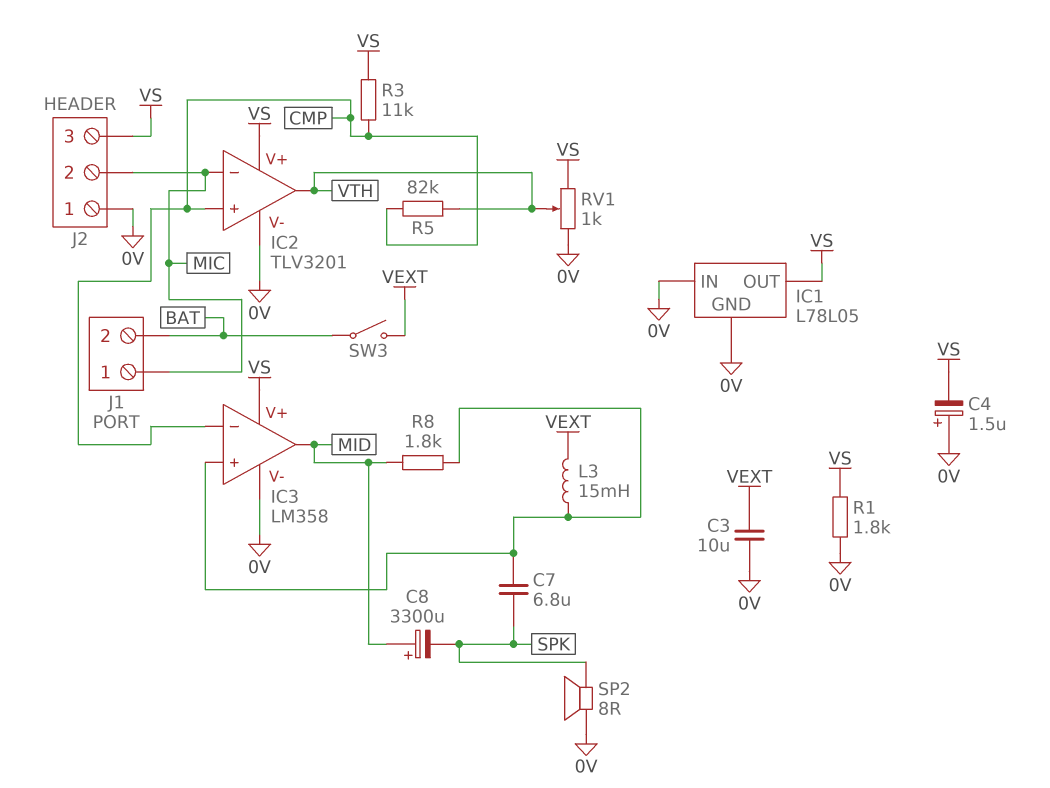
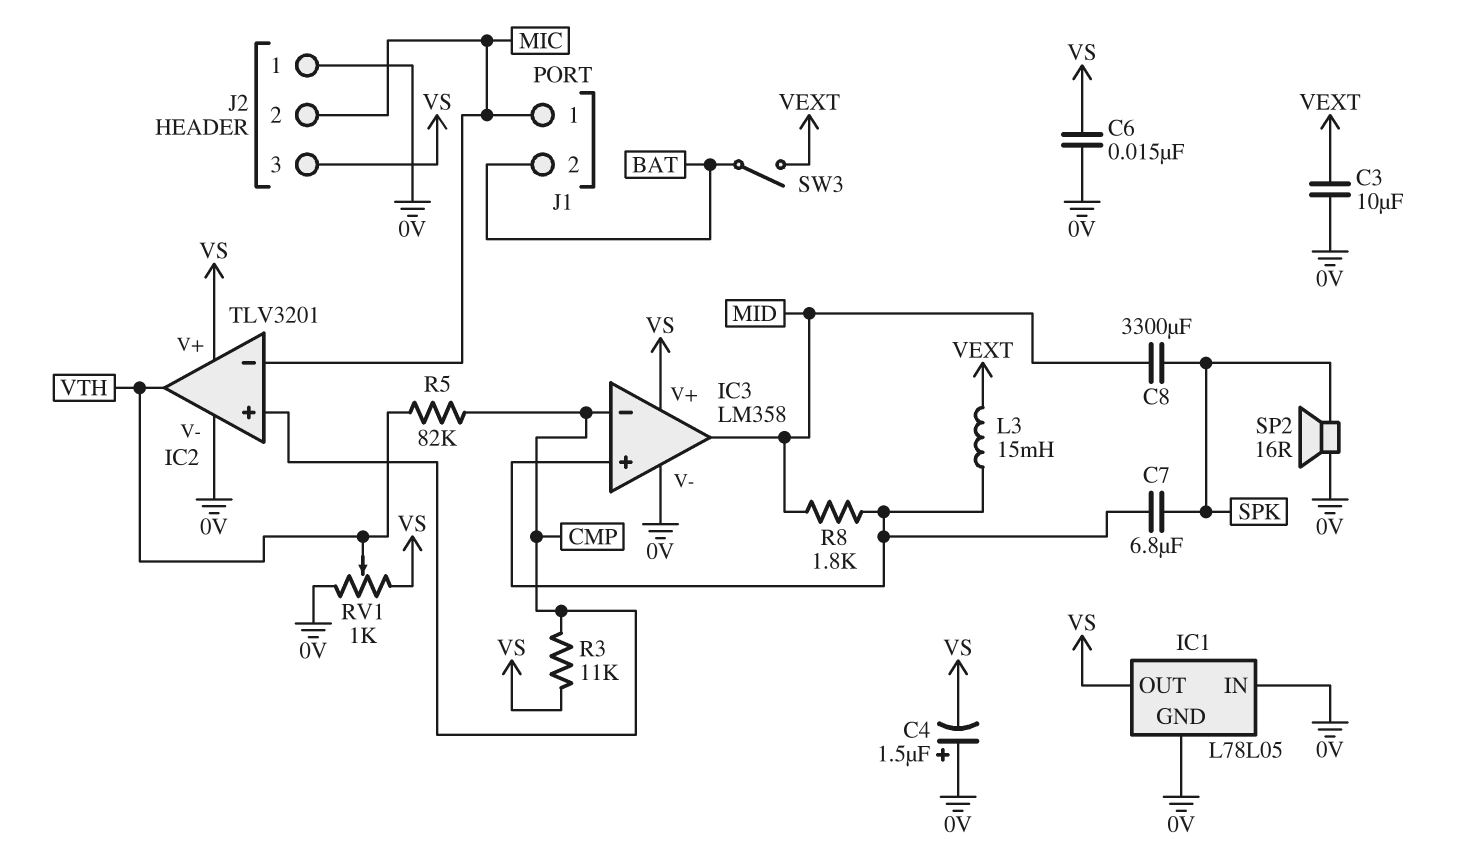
C6: none -> 15nF (0V, VS)
C8: 3300uF (plus MID, minus SPK) -> 3300uF (MID, SPK)
R1: 1.8k (0V, VS) -> none
SP2: speaker 8R (0V, SPK) -> speaker 16R (0V, SPK)

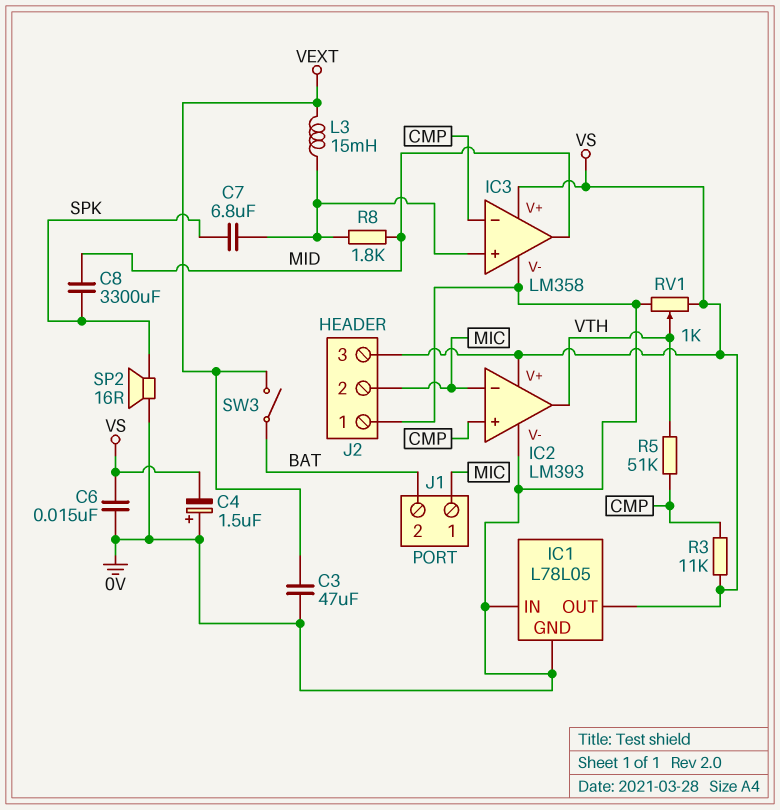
C3: 10uF (0V, VEXT) -> 47uF (0V, VEXT)
IC2: TLV3201 -> LM393
R5: 82k (CMP, VTH) -> 51k (CMP, VTH)

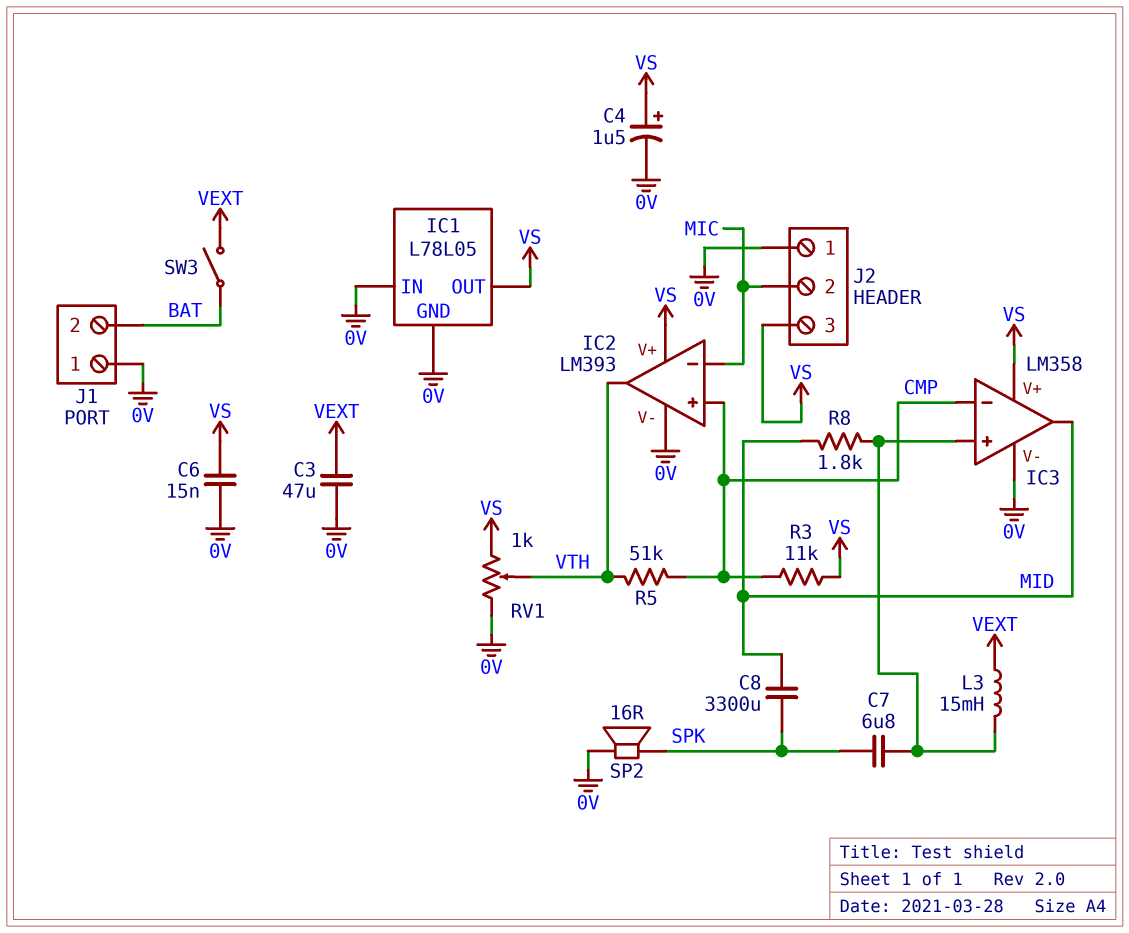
C4: 1.5uF (plus 0V, minus VS) -> 1.5uF (plus VS, minus 0V)
J1 pin 1: MIC -> 0V

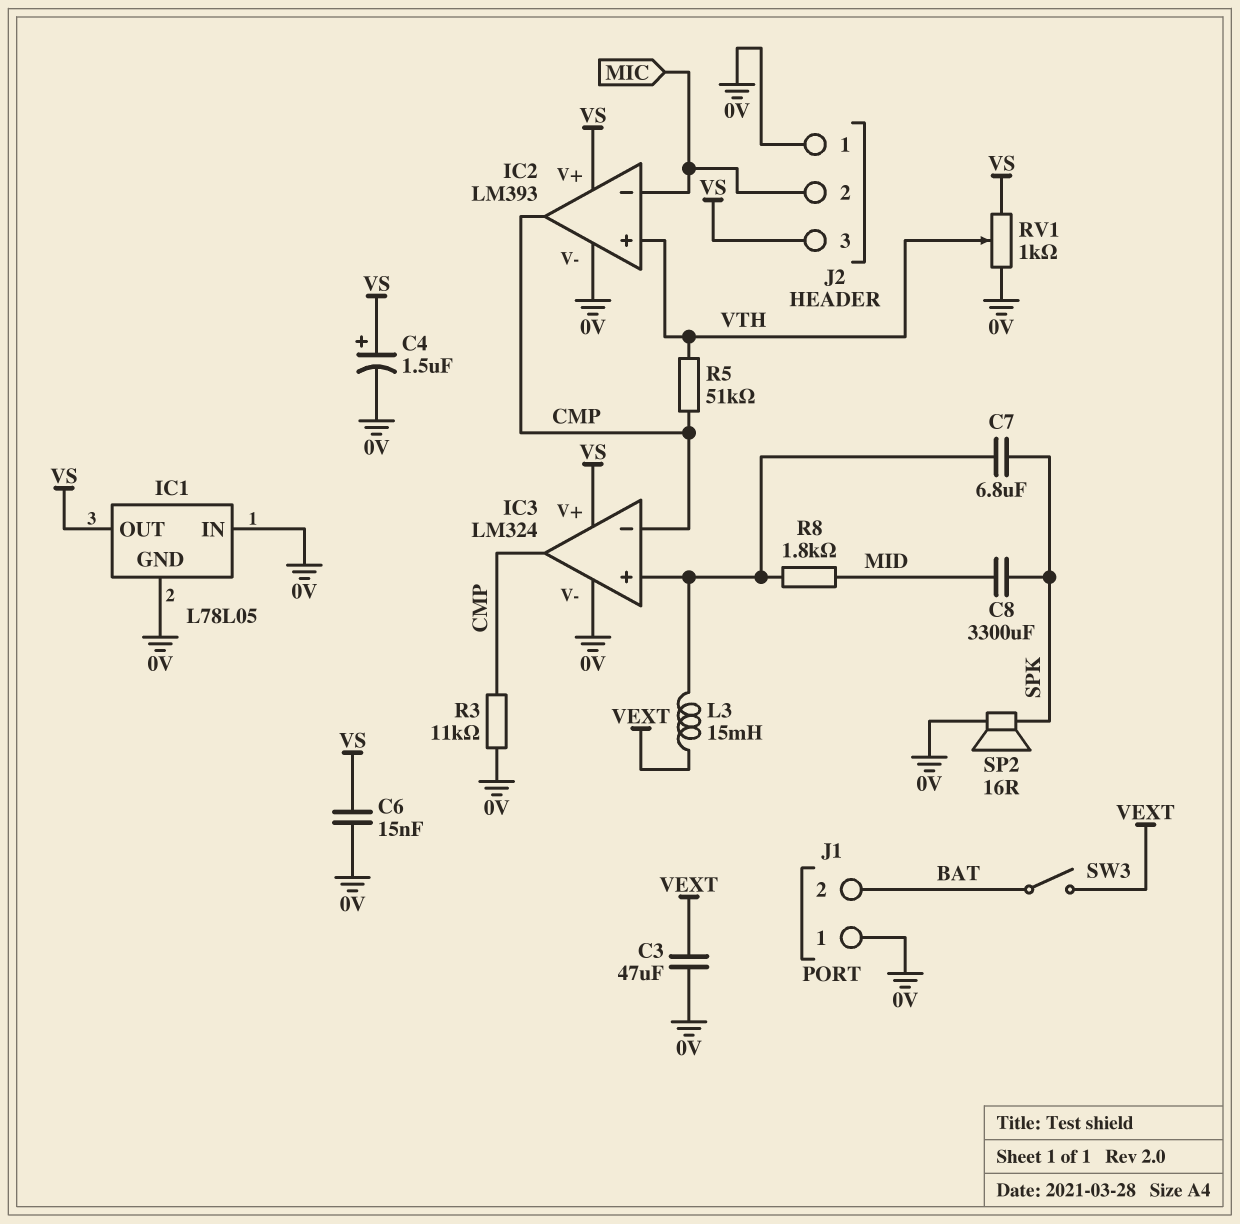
IC2 pin in+: CMP -> VTH
IC2 pin out: VTH -> CMP
IC3: LM358 -> LM324
IC3 pin out: MID -> CMP
R3: 11k (CMP, VS) -> 11k (0V, CMP)

